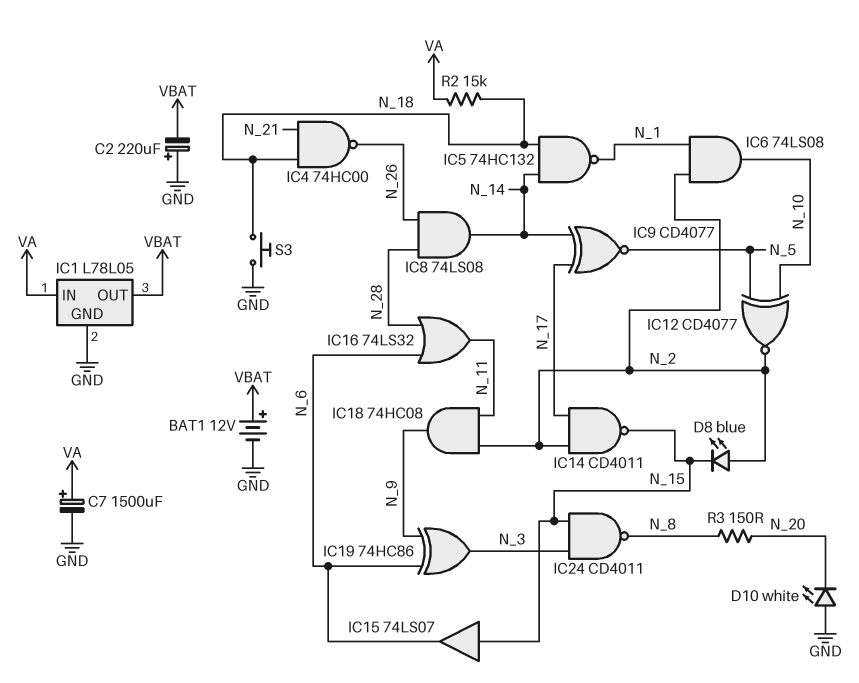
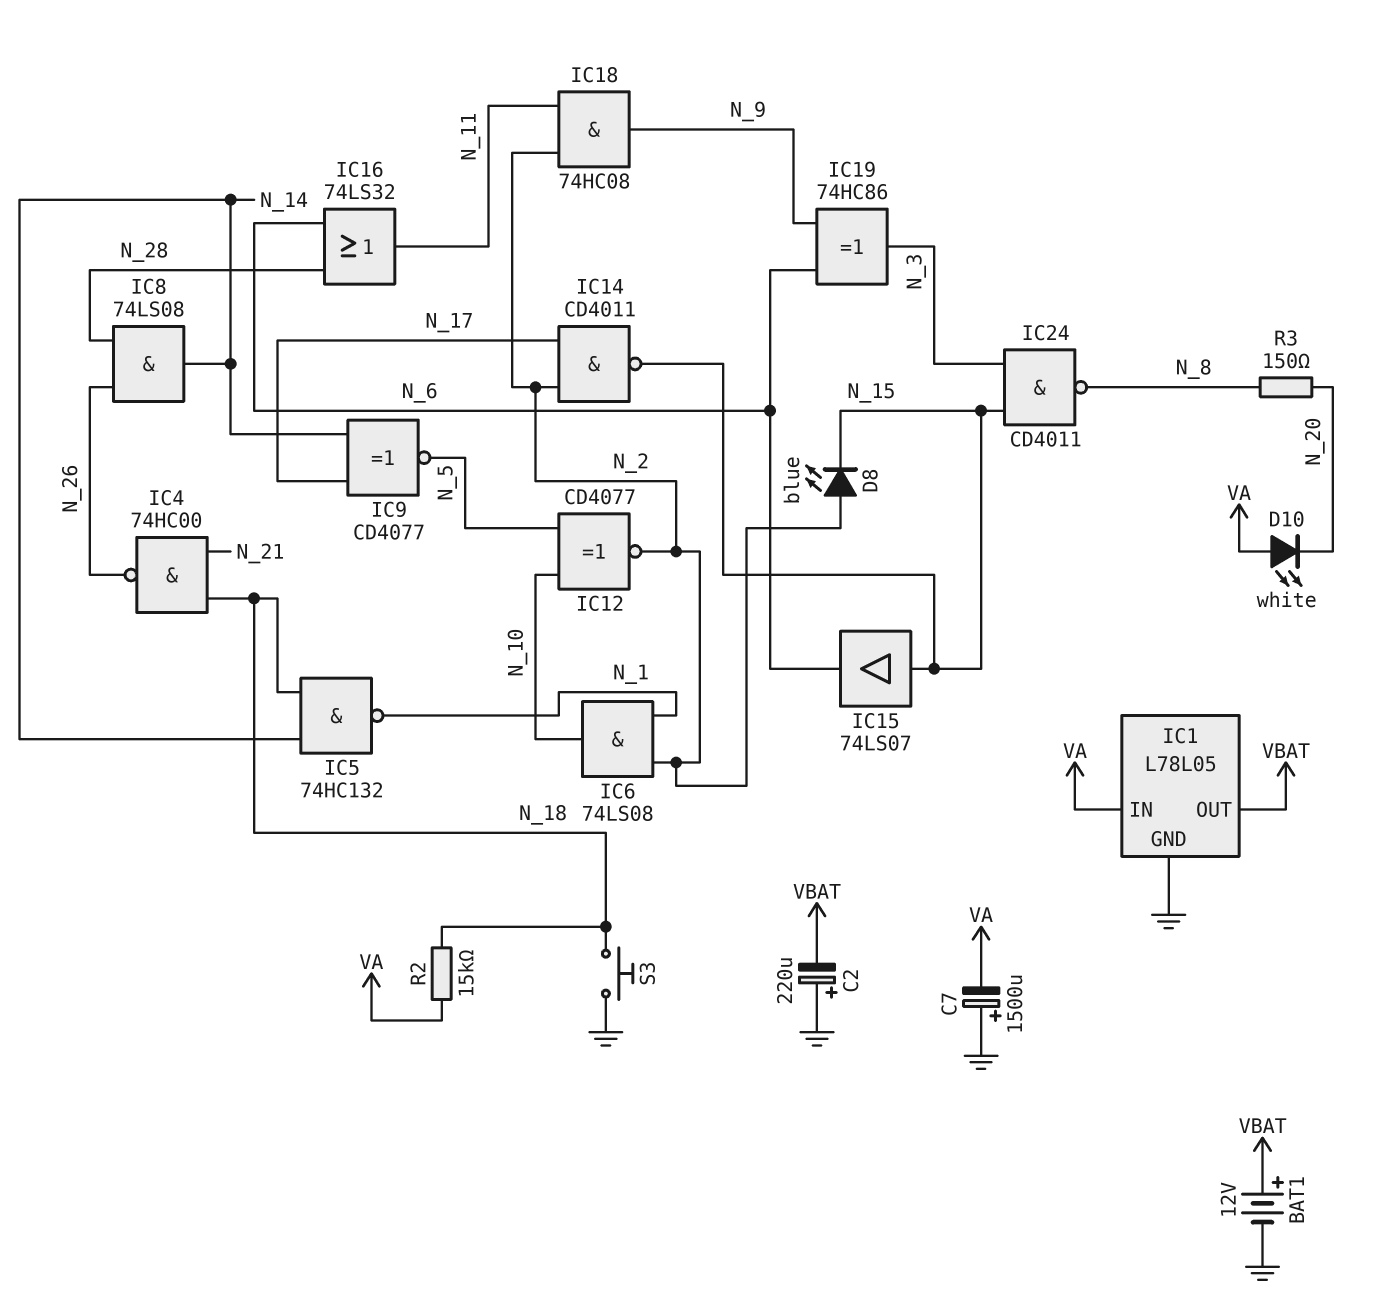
C7: 1500uF (plus VA, minus GND) -> 1500uF (plus GND, minus VA)
D10: LED white (A GND, K N_20) -> LED white (A VA, K N_20)

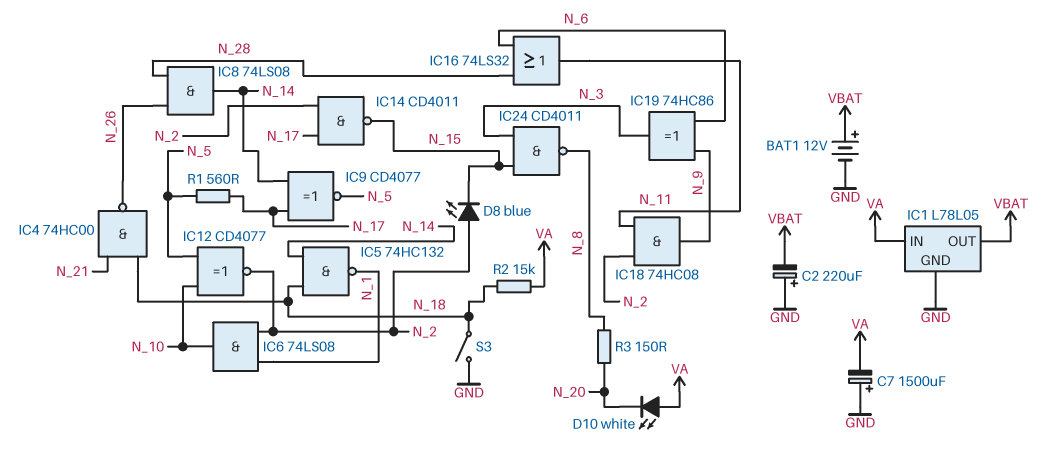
IC15: buffer 74LS07 (in N_15, out N_6) -> none
R1: none -> 560 (N_5, N_17)
S3: button (GND, N_18) -> switch (GND, N_18)

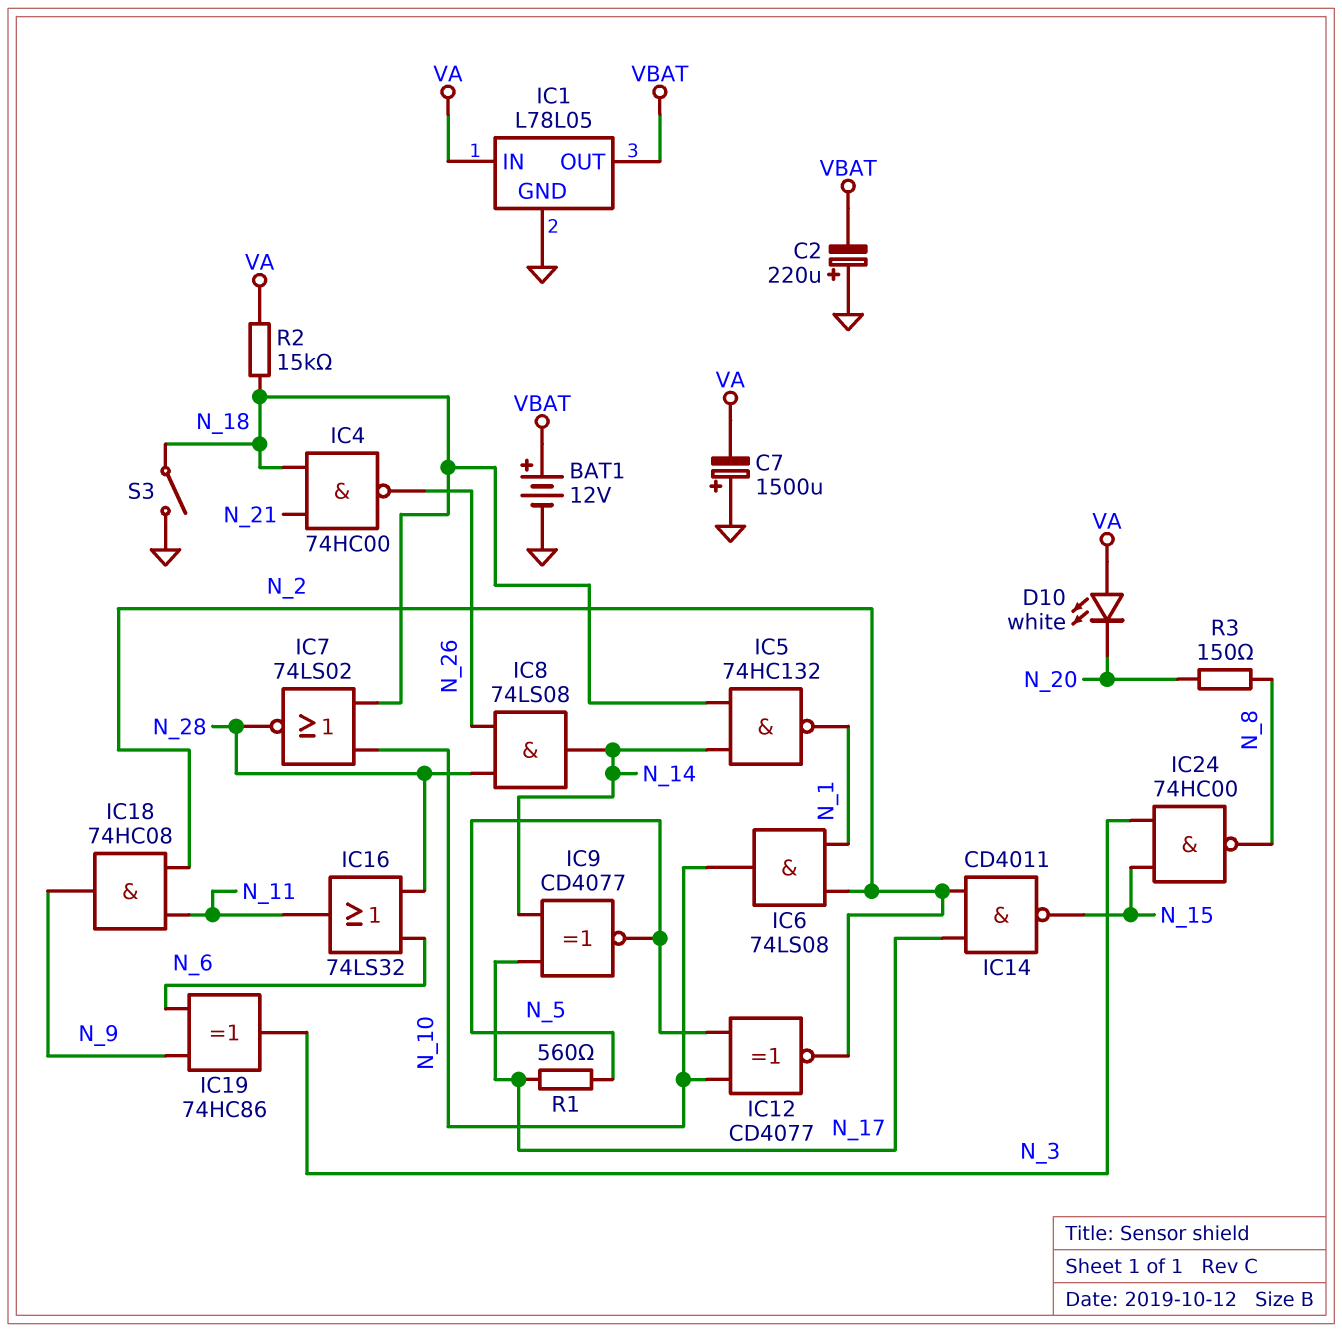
D8: LED blue (A N_2, K N_15) -> none
IC7: none -> NOR 74LS02 (in N_10, in N_18, out N_28)
IC24: NAND CD4011 (in N_3, in N_15, out N_8) -> NAND 74HC00 (in N_3, in N_15, out N_8)

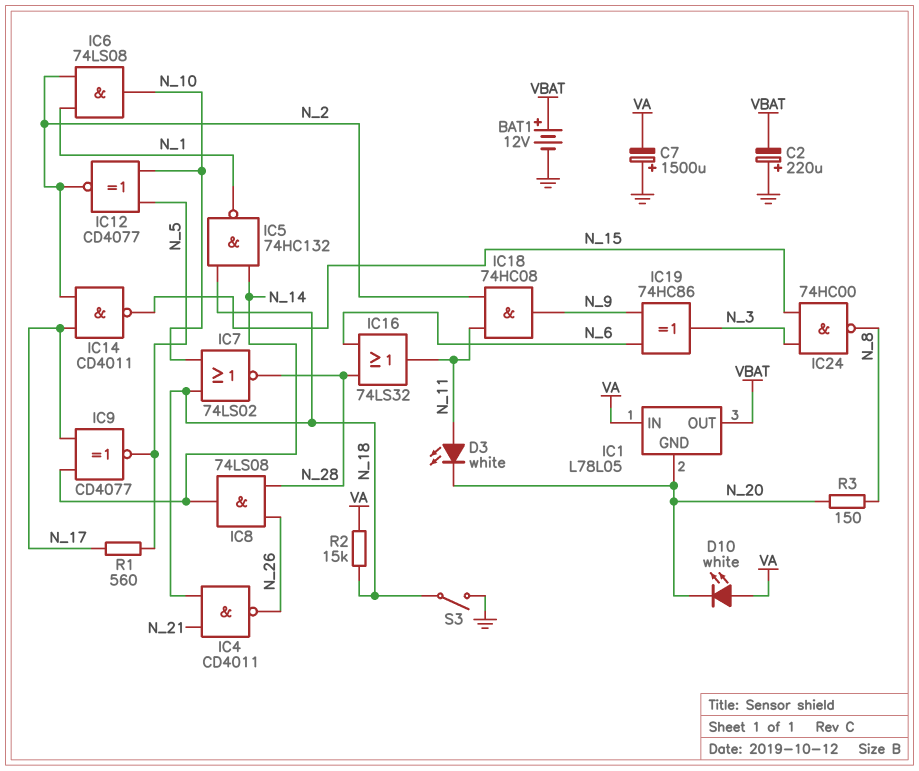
D3: none -> LED white (A N_11, K N_20)
IC1 pin GND: GND -> N_20
IC4: NAND 74HC00 (in N_18, in N_21, out N_26) -> NAND CD4011 (in N_18, in N_21, out N_26)

